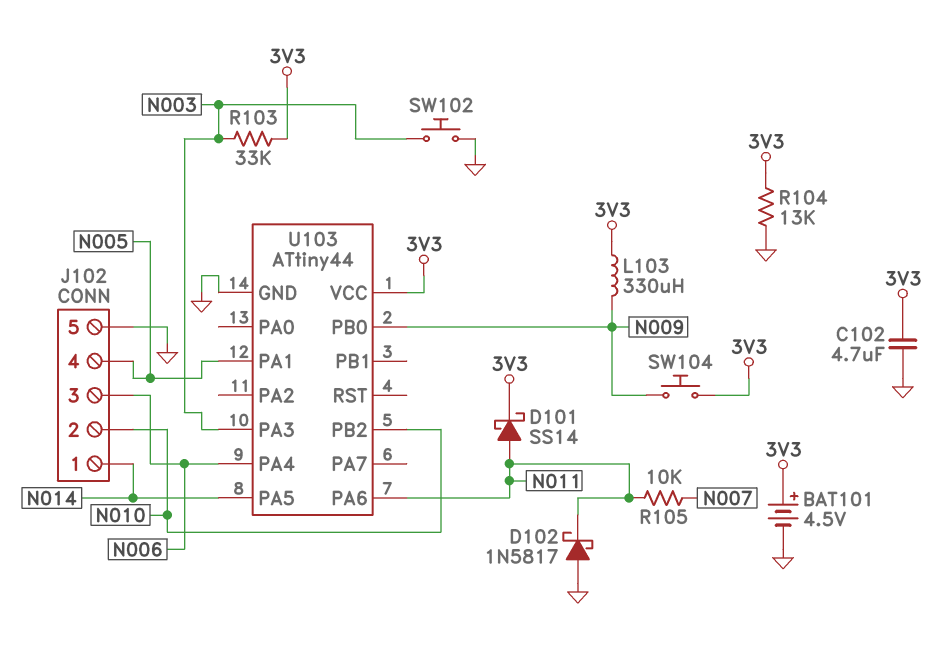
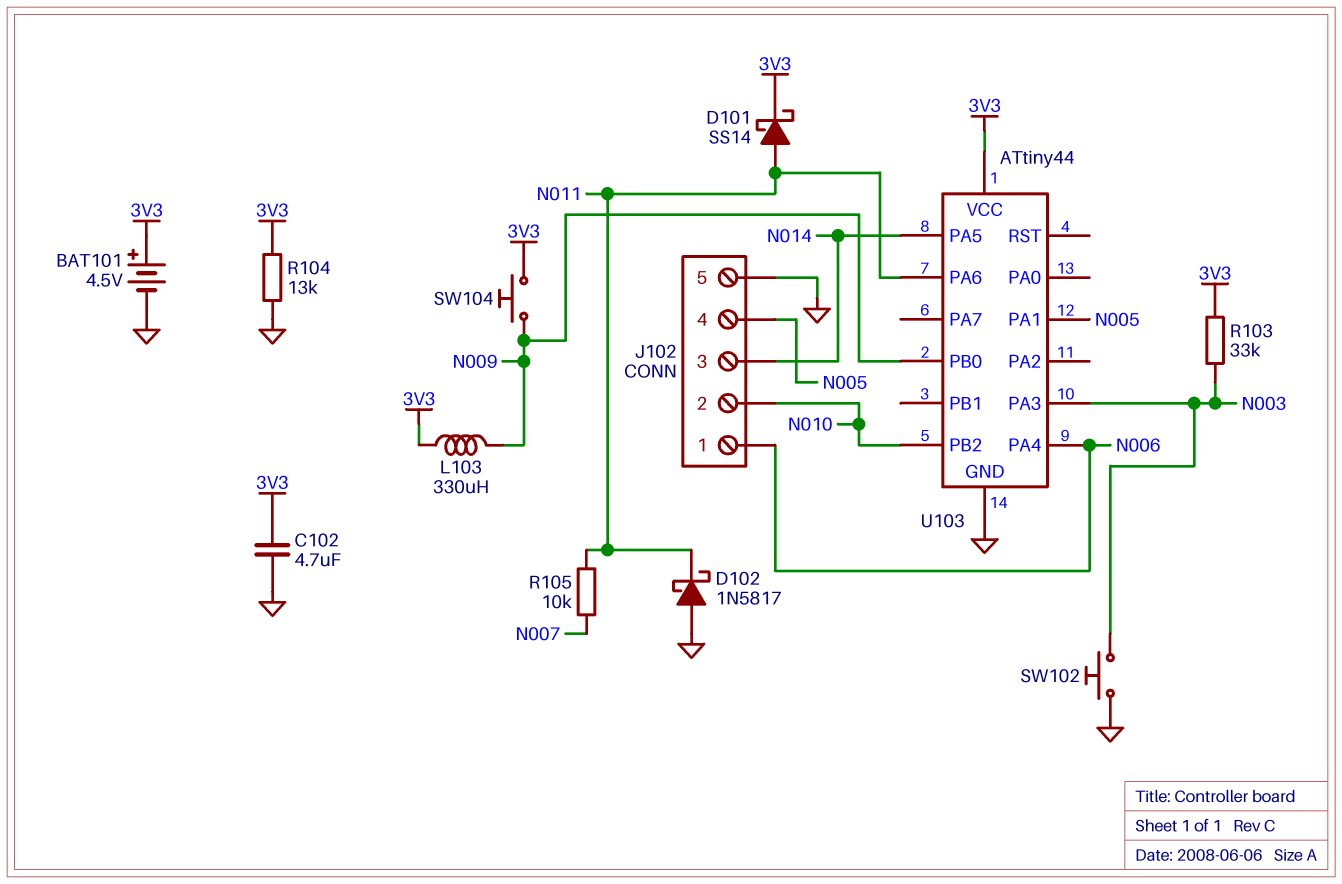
J102 pin 1: N014 -> N006
J102 pin 3: N006 -> N014

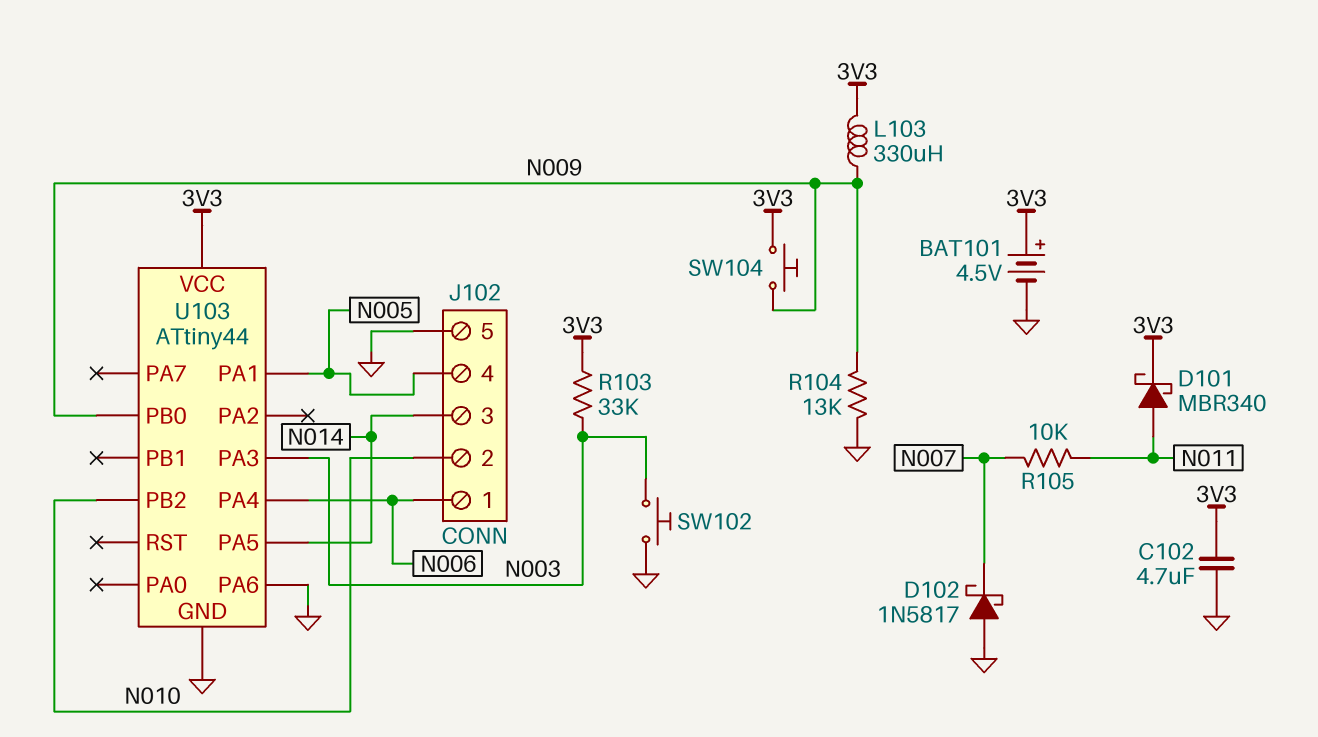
D101: schottky SS14 (A N011, K 3V3) -> schottky MBR340 (A N011, K 3V3)
D102: schottky 1N5817 (A GND, K N011) -> schottky 1N5817 (A GND, K N007)
R104: 13k (3V3, GND) -> 13k (GND, N009)
U103 pin PA6: N011 -> GND

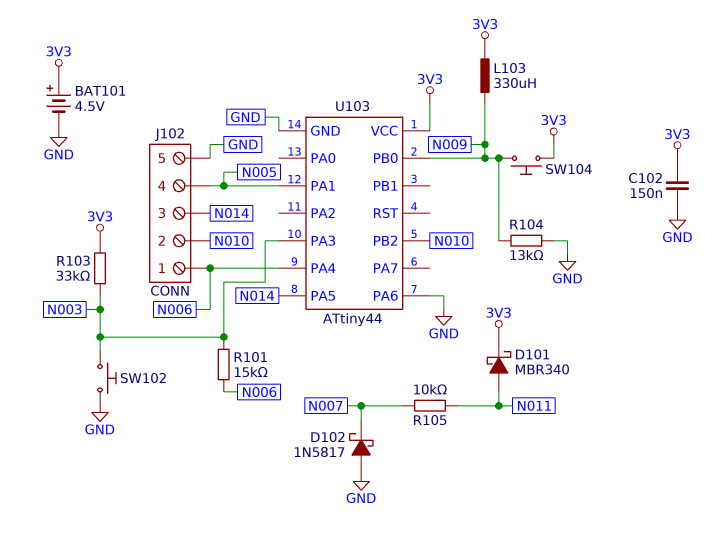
C102: 4.7uF (3V3, GND) -> 150nF (3V3, GND)
R101: none -> 15k (N003, N006)

